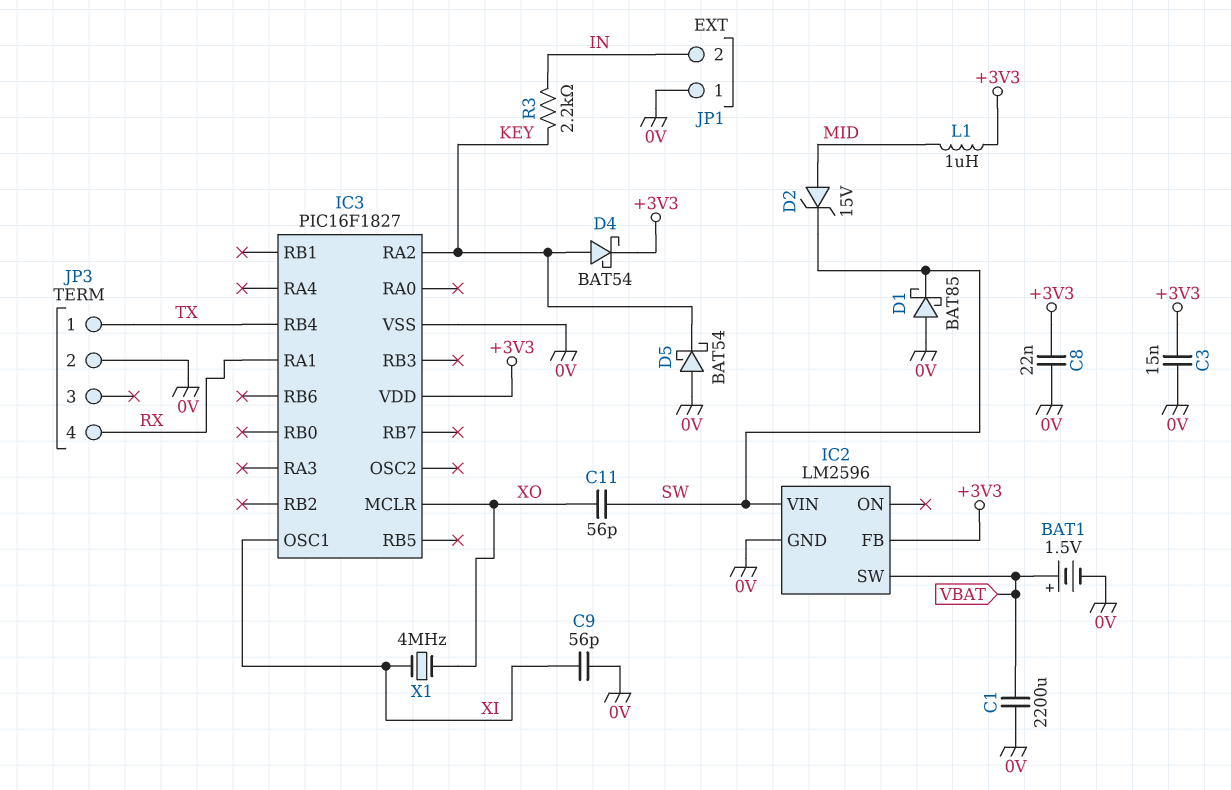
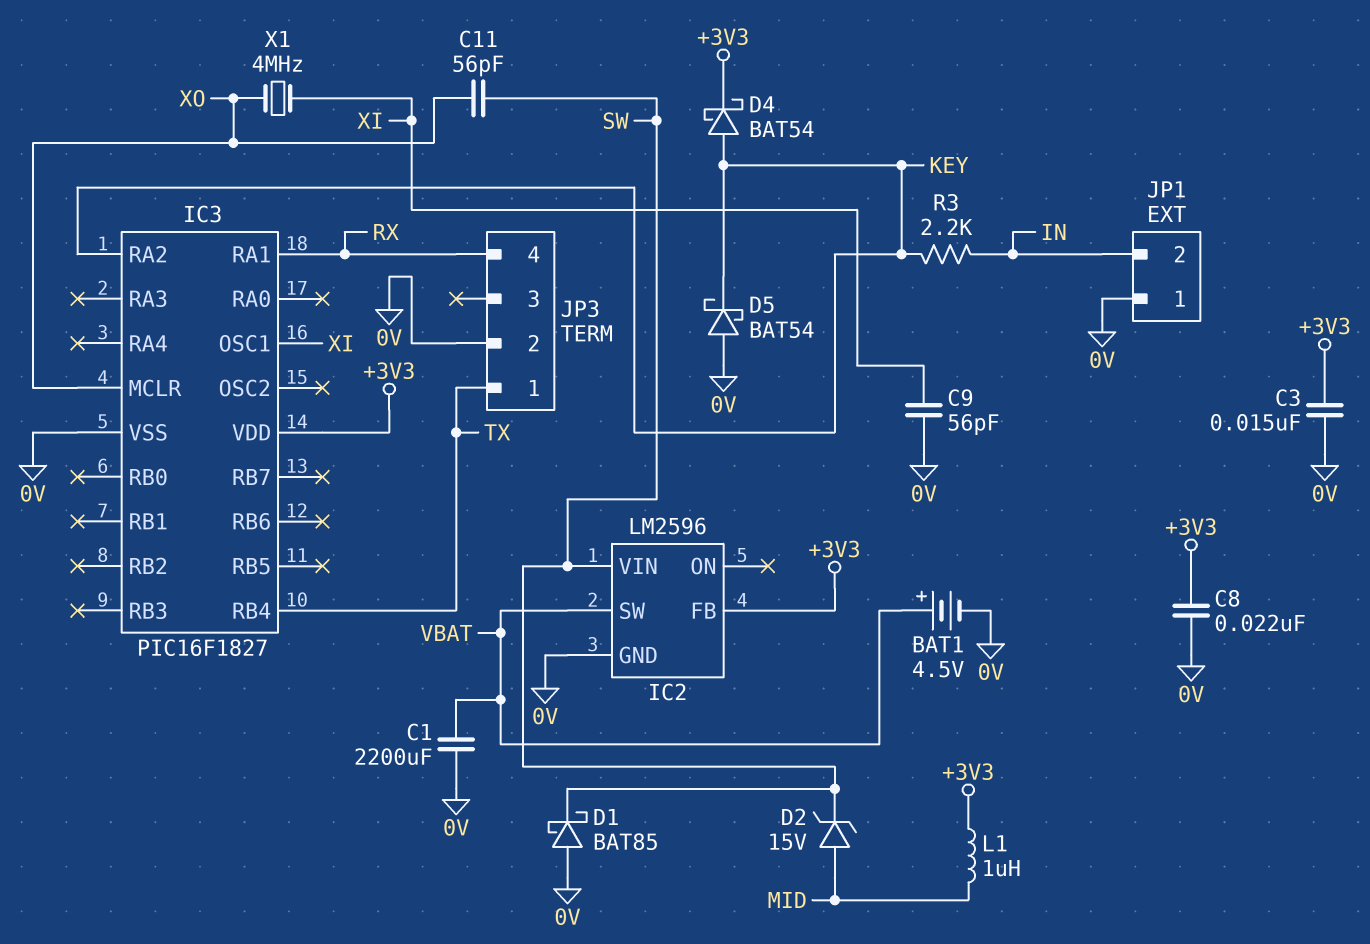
BAT1: 1.5V (plus VBAT, minus 0V) -> 4.5V (plus VBAT, minus 0V)

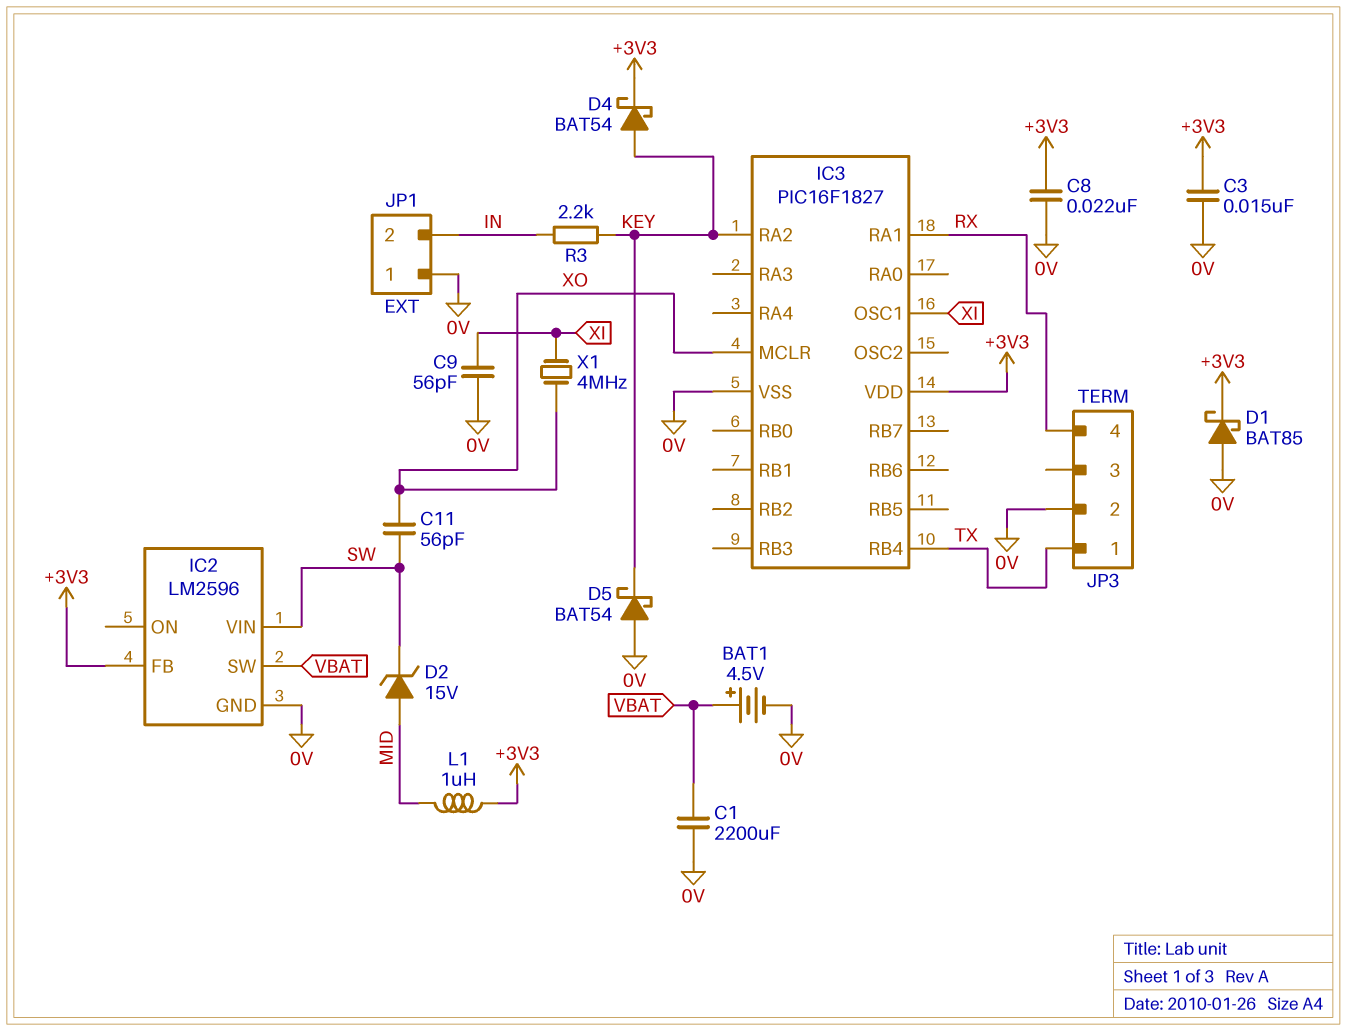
D1: schottky BAT85 (A 0V, K SW) -> schottky BAT85 (A 0V, K +3V3)

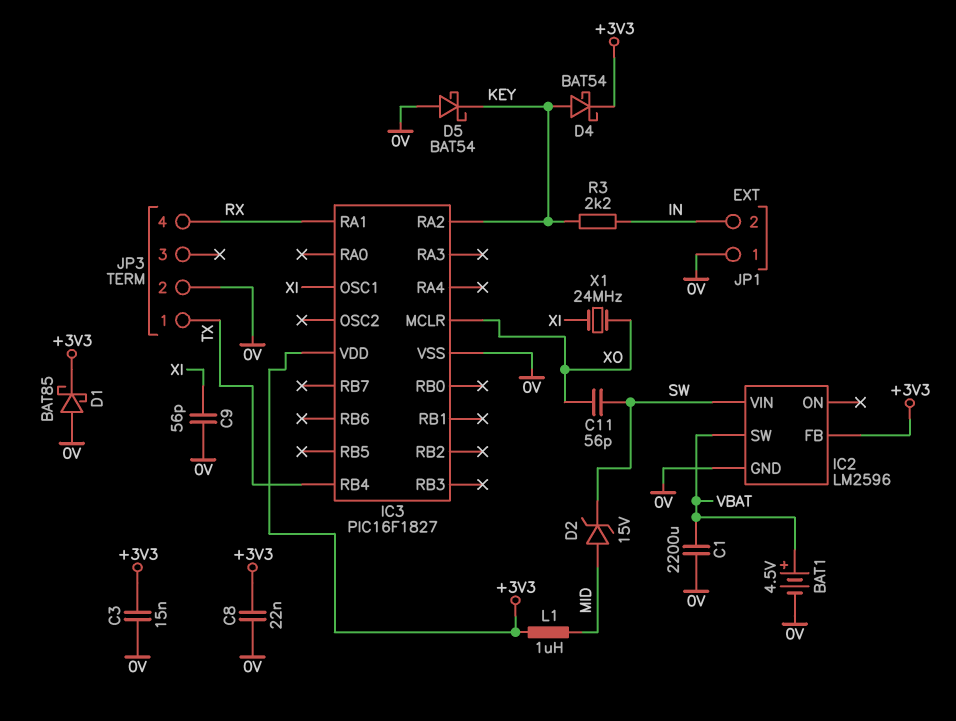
X1: 4MHz (XI, XO) -> 24MHz (XI, XO)

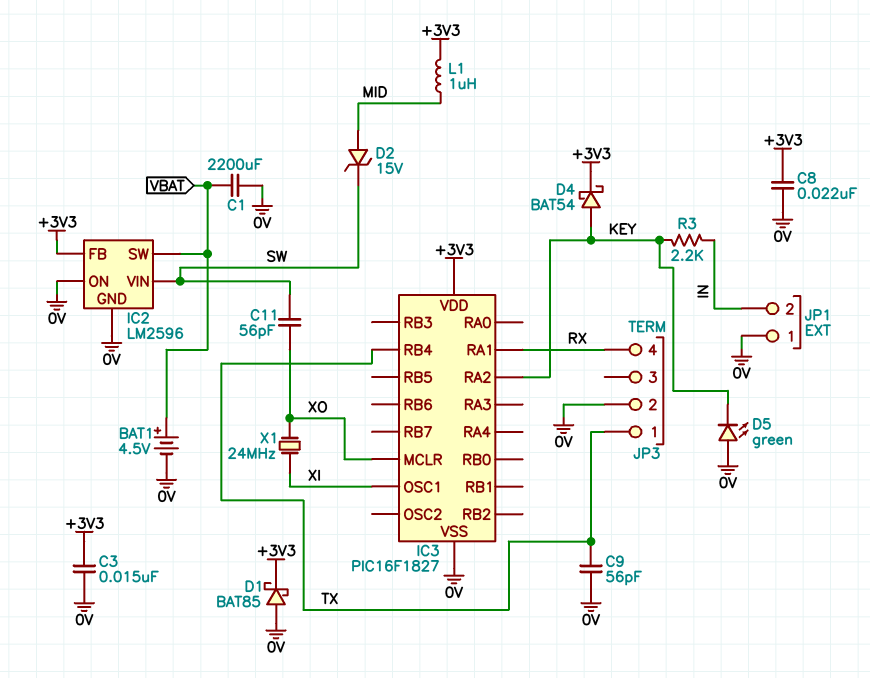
C9: 56pF (0V, XI) -> 56pF (0V, TX)
D5: schottky BAT54 (A 0V, K KEY) -> LED green (A 0V, K KEY)
IC2 pin ON: none -> 0V

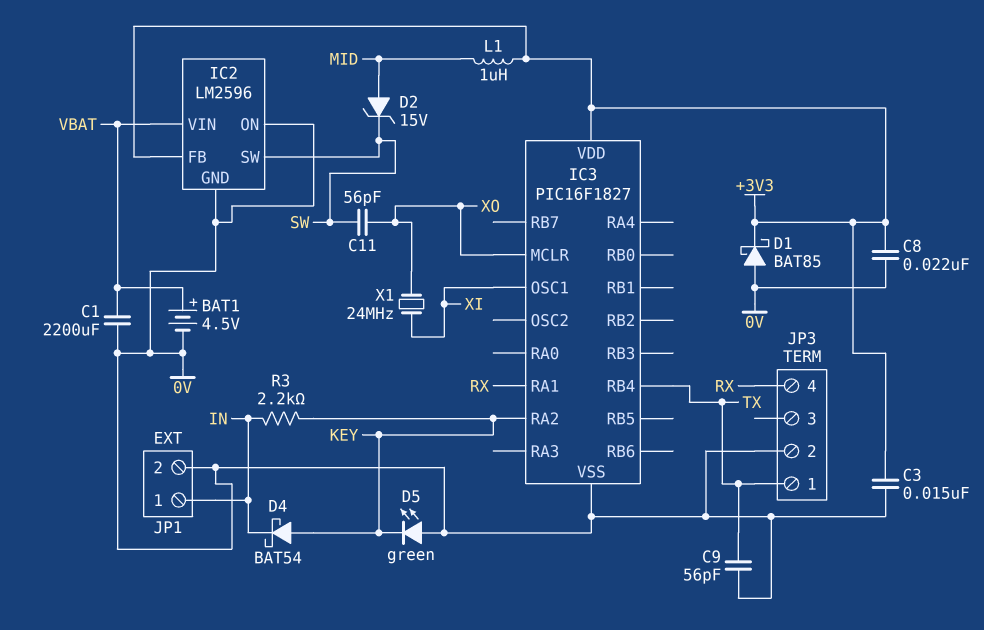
D4: schottky BAT54 (A KEY, K +3V3) -> schottky BAT54 (A KEY, K IN)
IC2 pin SW: VBAT -> SW
IC2 pin VIN: SW -> VBAT
JP1 pin 1: 0V -> IN
JP1 pin 2: IN -> 0V

